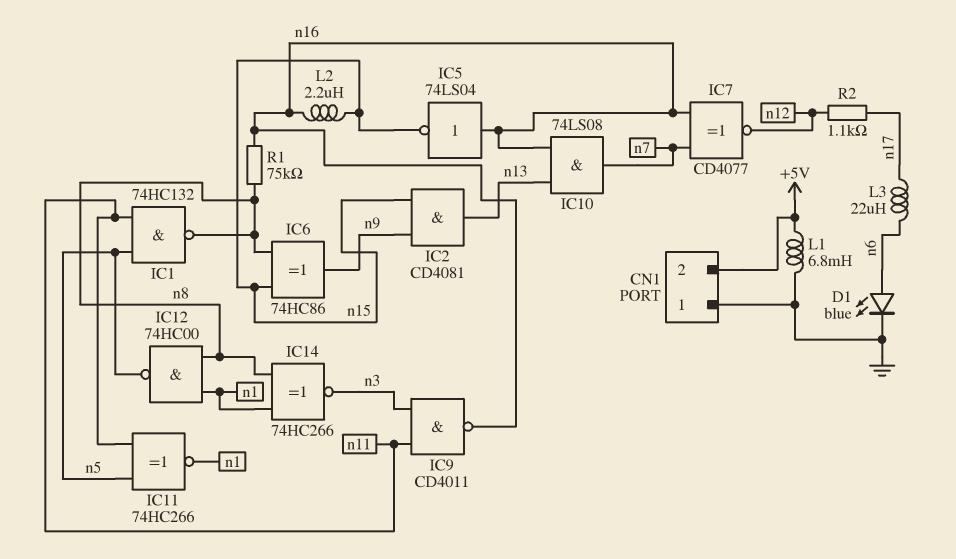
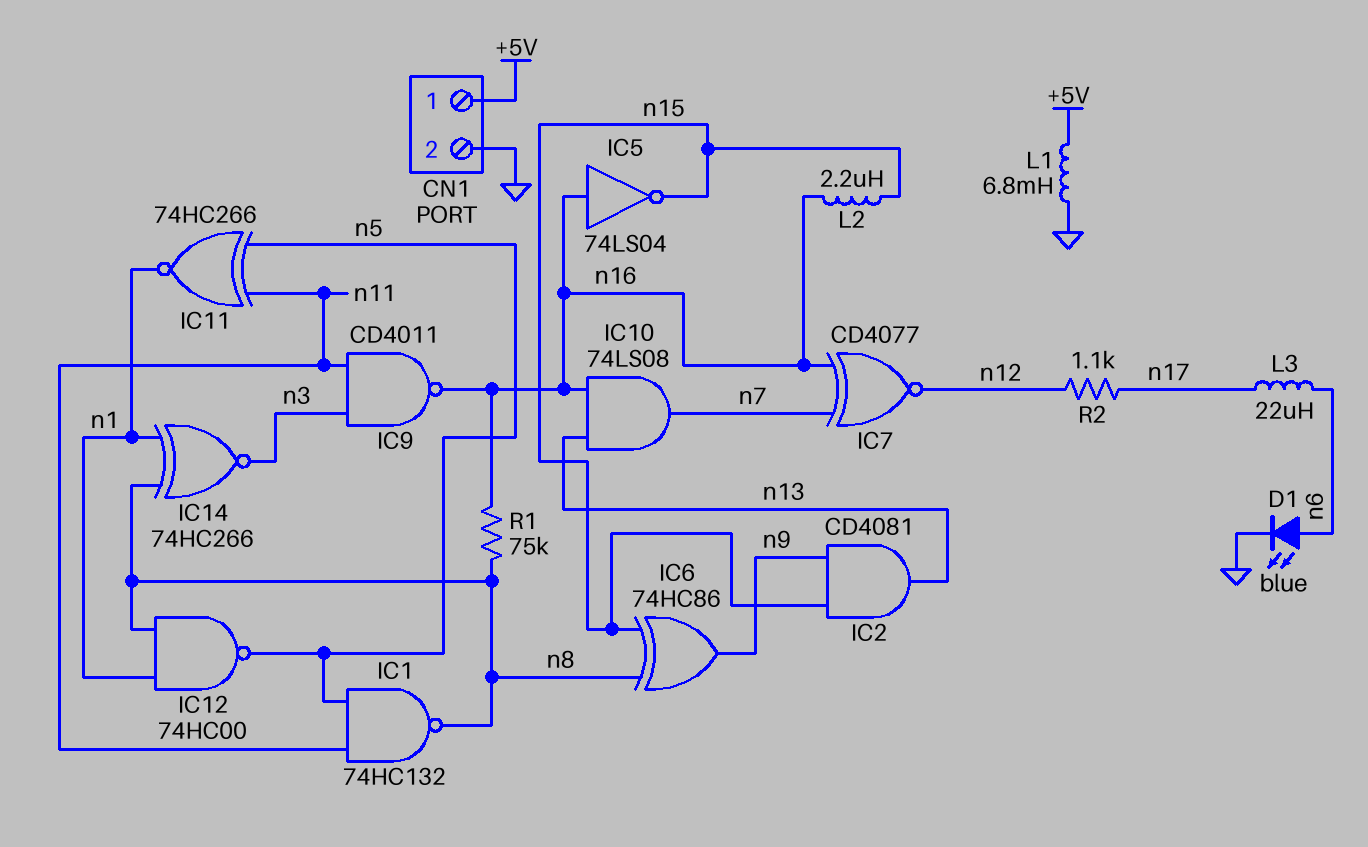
CN1 pin 1: GND -> +5V
CN1 pin 2: +5V -> GND

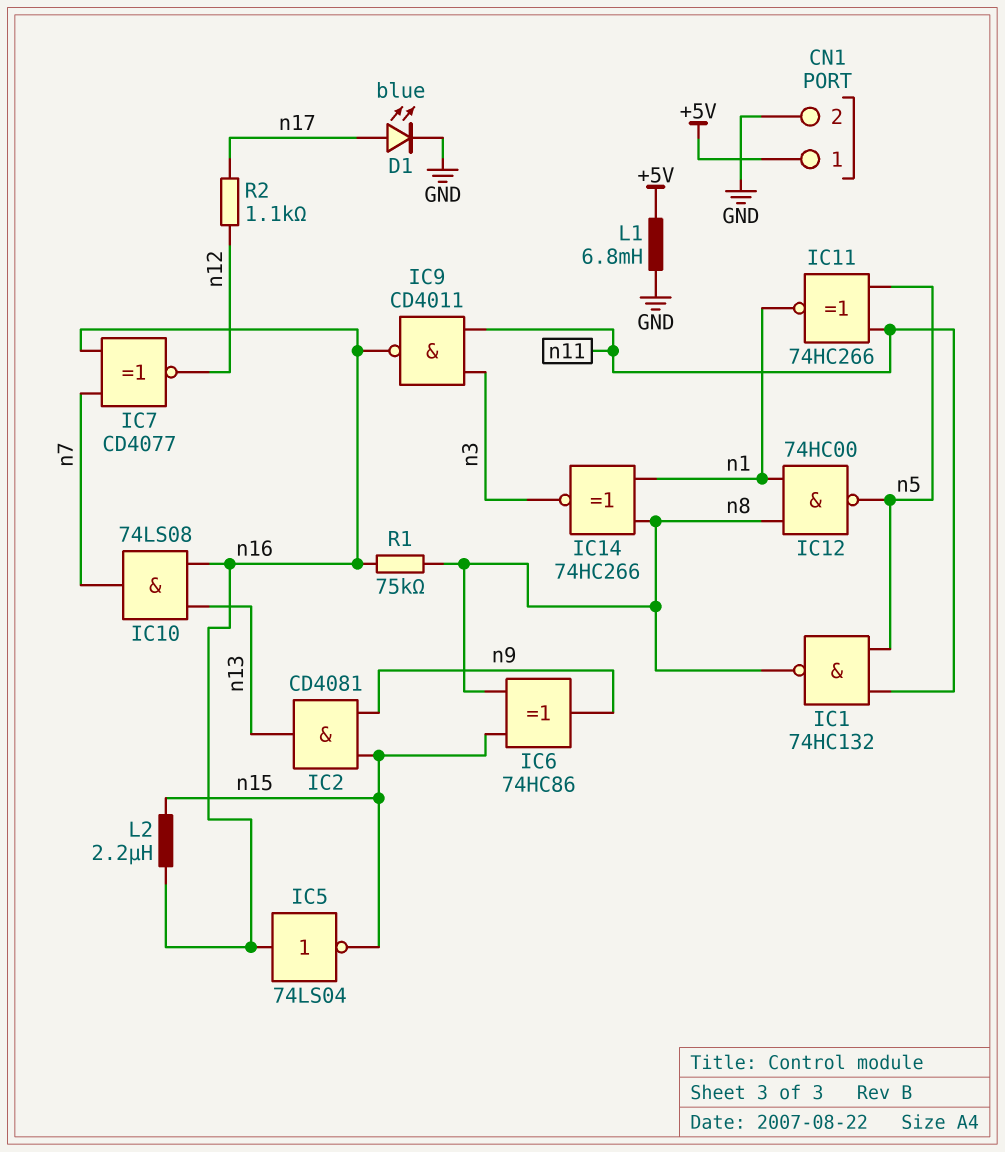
D1: LED blue (A n6, K GND) -> LED blue (A n17, K GND)
L3: 22uH (n6, n17) -> none

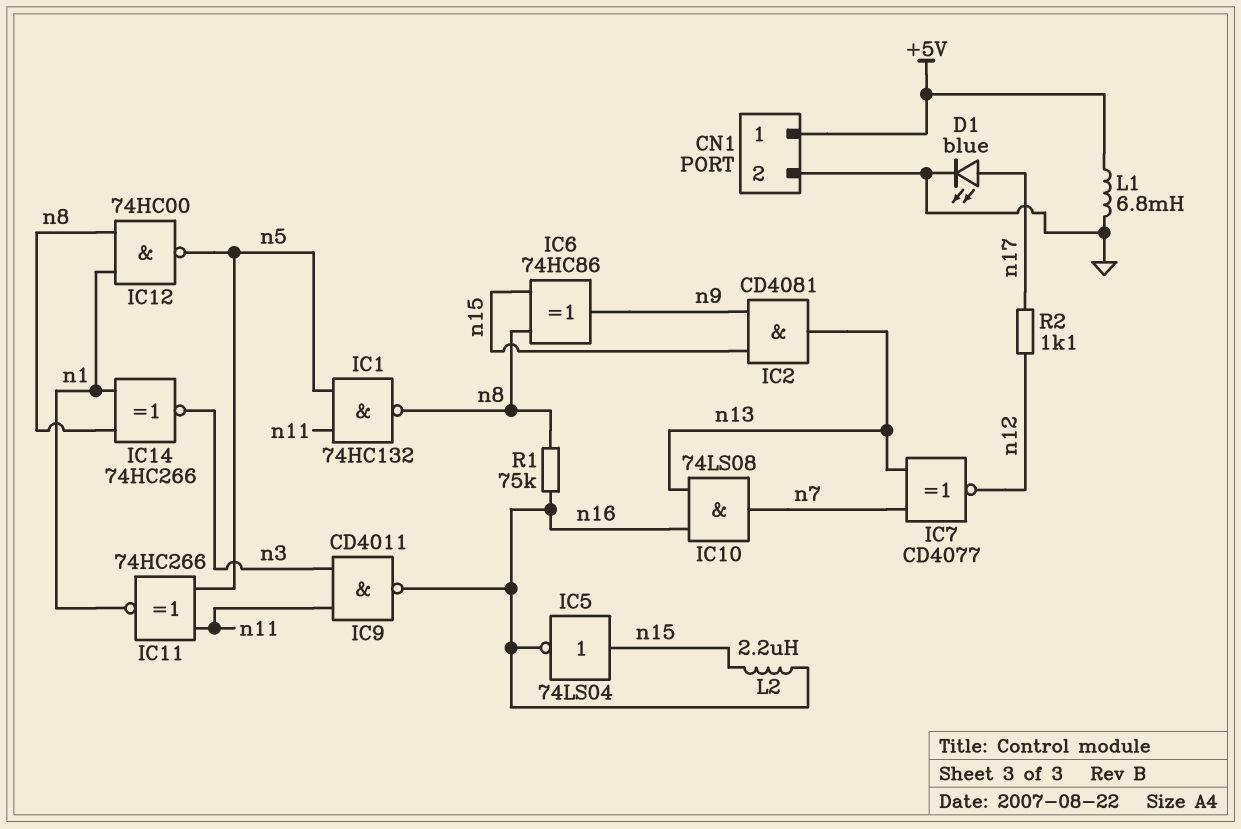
IC5: NOT 74LS04 (in n16, out n15) -> NOT 74LS04 (in n15, out n16)
IC7: XNOR CD4077 (in n7, in n16, out n12) -> XNOR CD4077 (in n7, in n13, out n12)

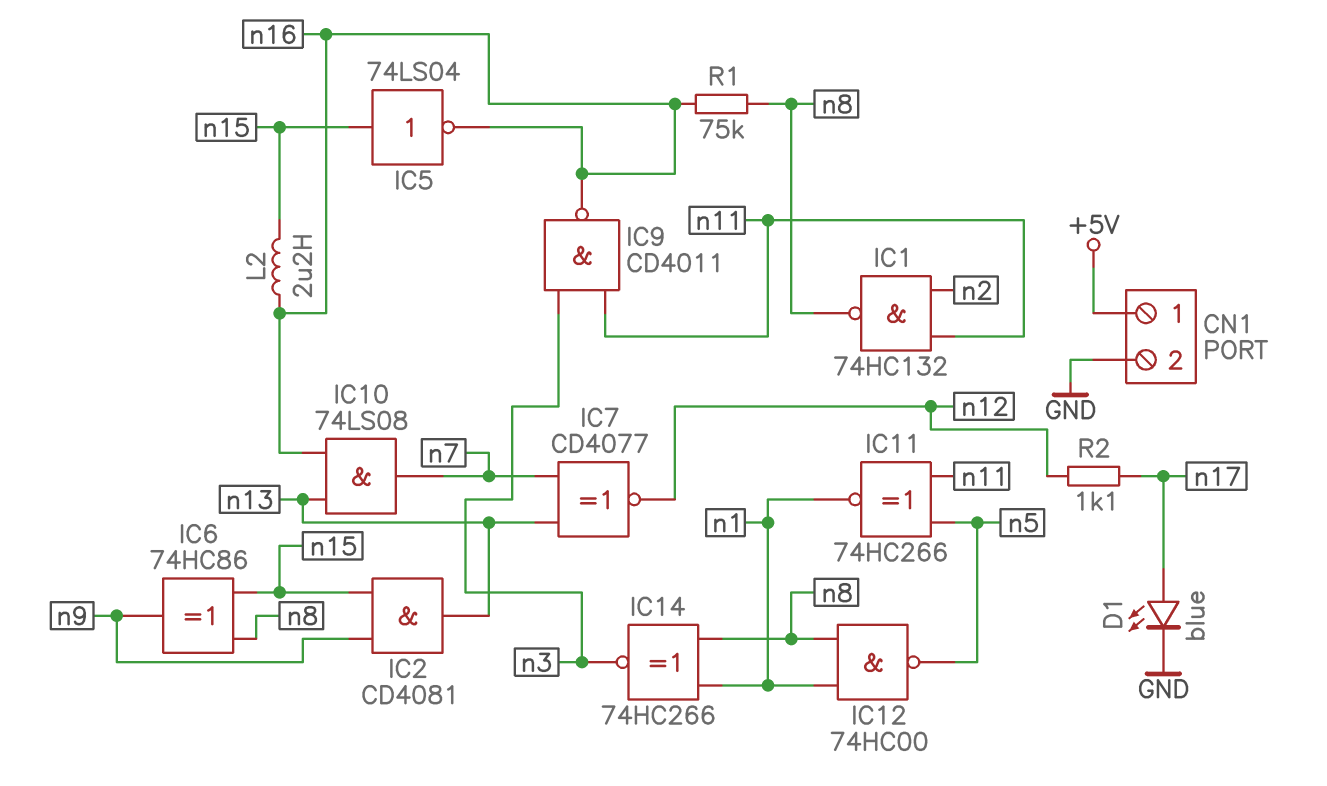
IC1: NAND 74HC132 (in n5, in n11, out n8) -> NAND 74HC132 (in n2, in n11, out n8)
L1: 6.8mH (+5V, GND) -> none

